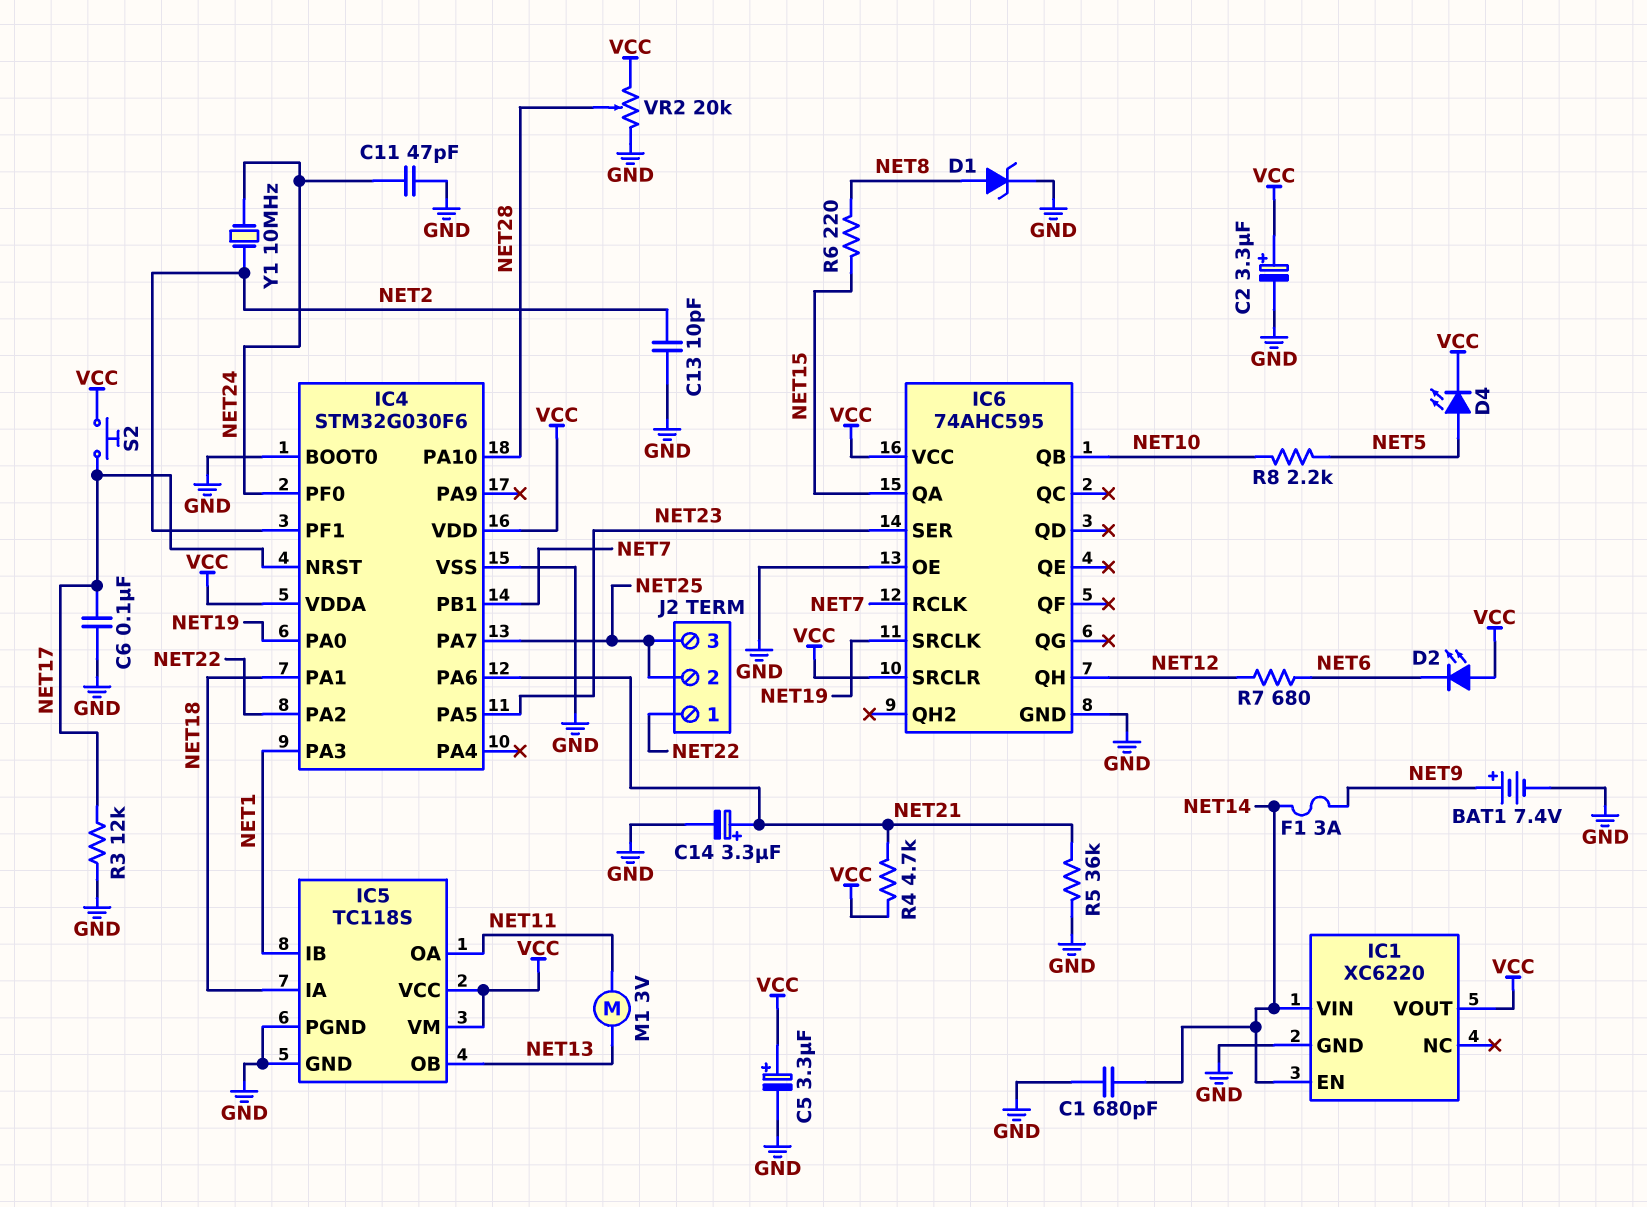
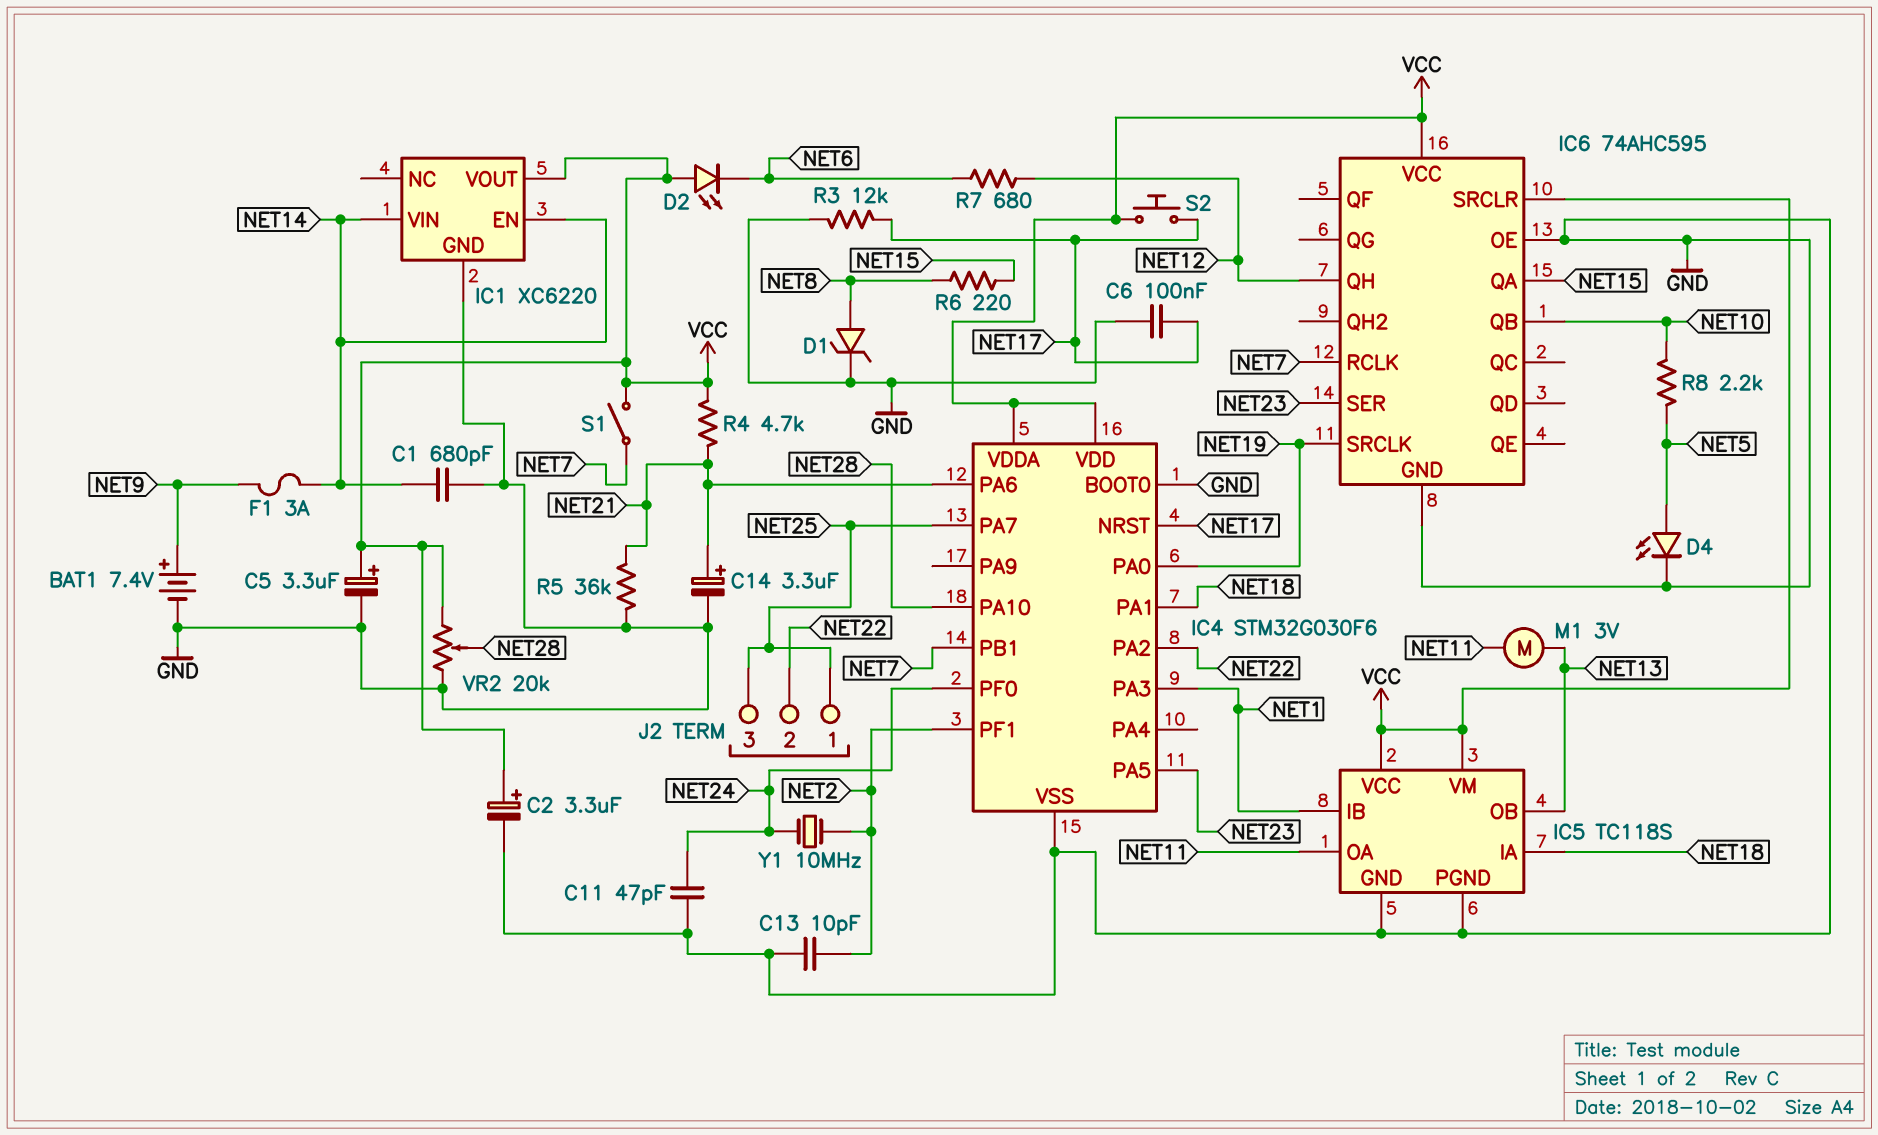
D4: LED (A NET5, K VCC) -> LED (A NET5, K GND)
J2 pin 1: NET22 -> NET25
J2 pin 2: NET25 -> NET22
S1: none -> switch (NET7, VCC)

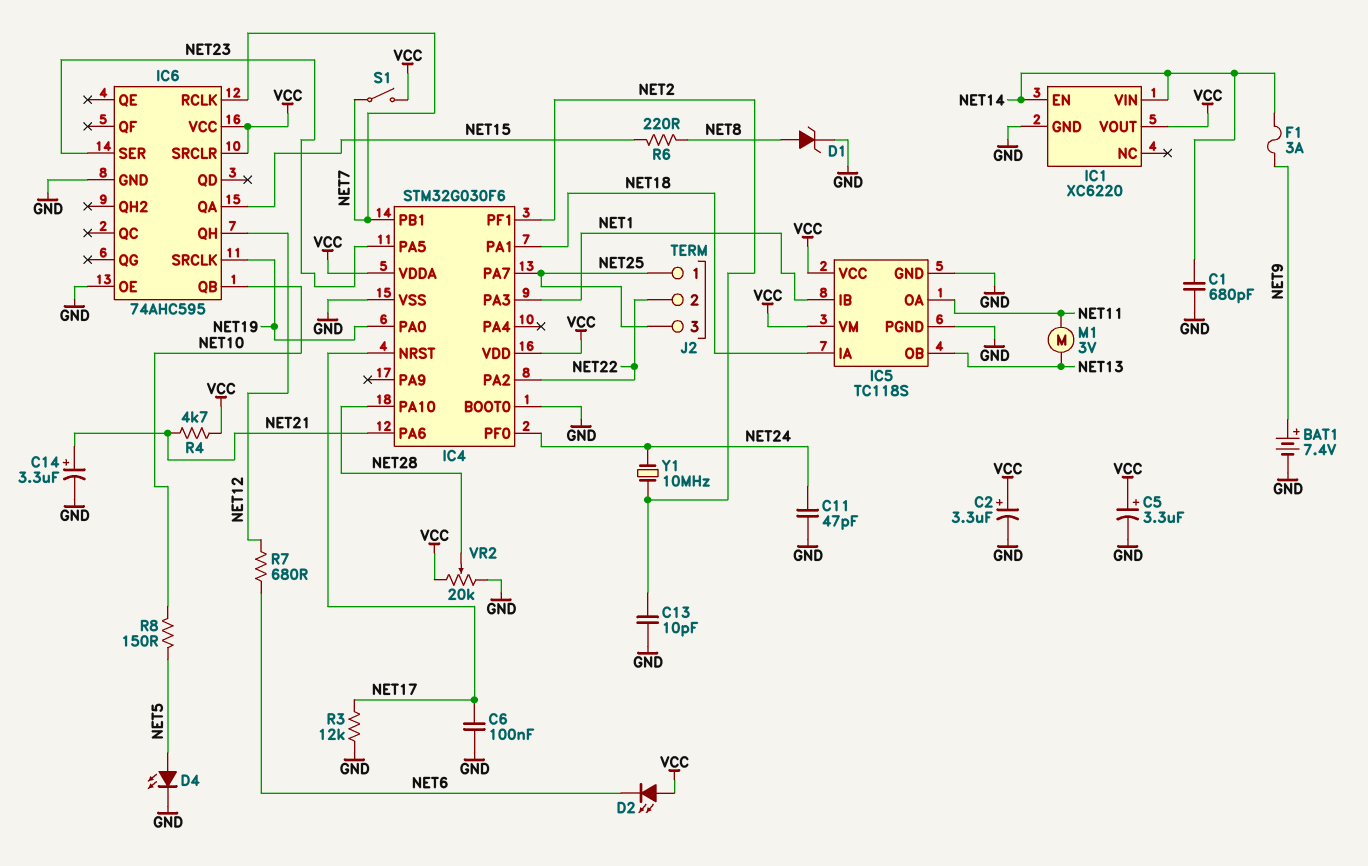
R5: 36k (GND, NET21) -> none
R8: 2.2k (NET5, NET10) -> 150 (NET5, NET10)
S2: button (NET17, VCC) -> none

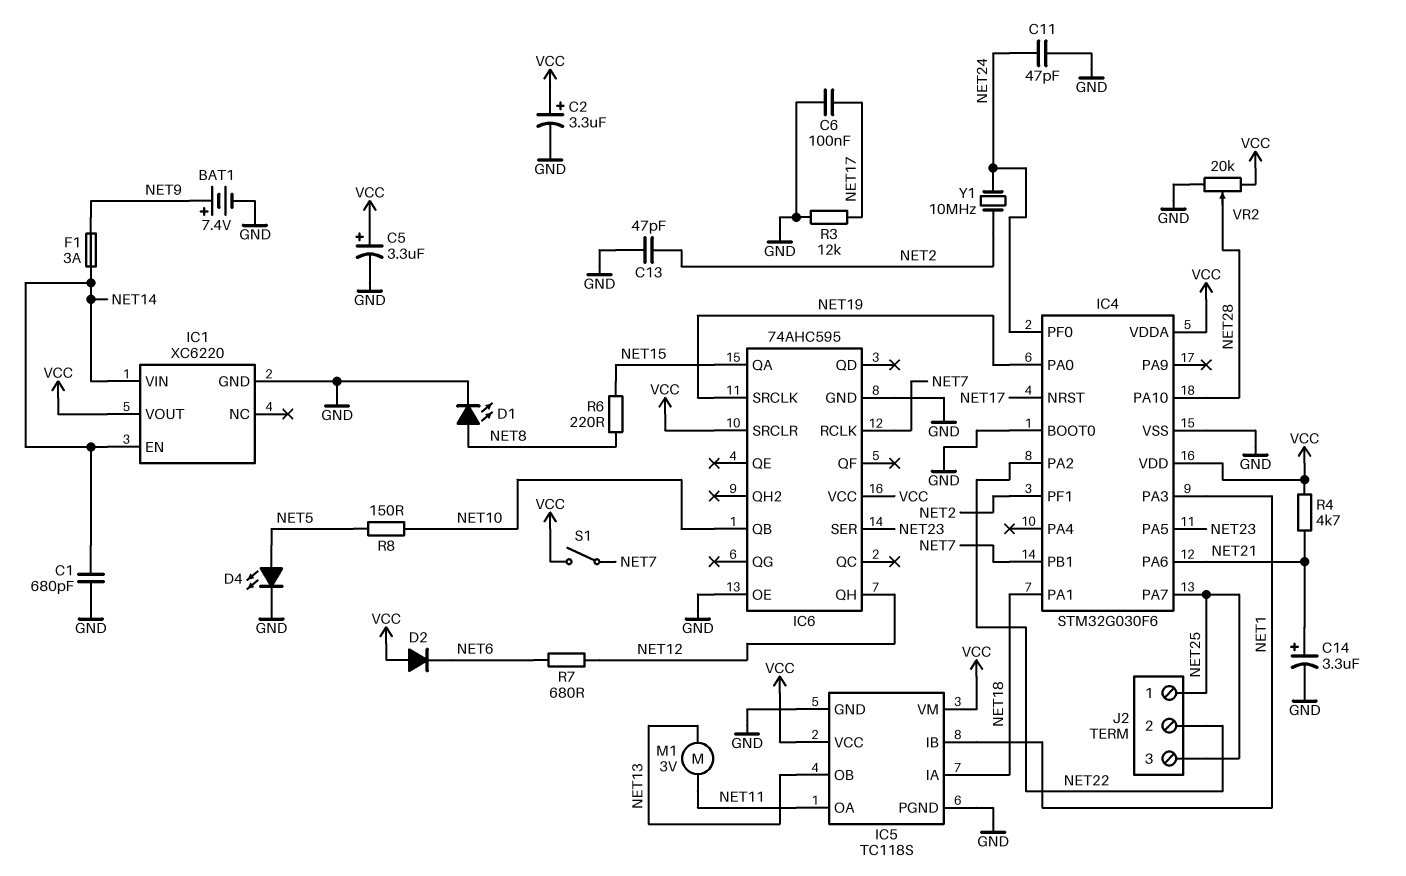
C13: 10pF (GND, NET2) -> 47pF (GND, NET2)
D1: zener (A NET8, K GND) -> LED (A NET8, K GND)
D2: LED (A VCC, K NET6) -> diode (A VCC, K NET6)

